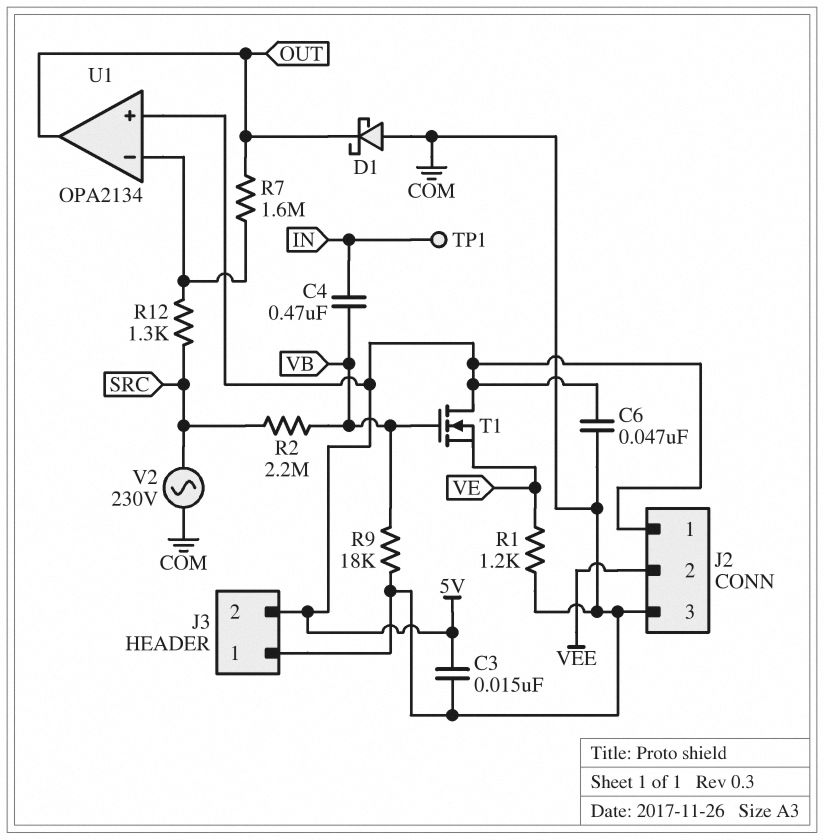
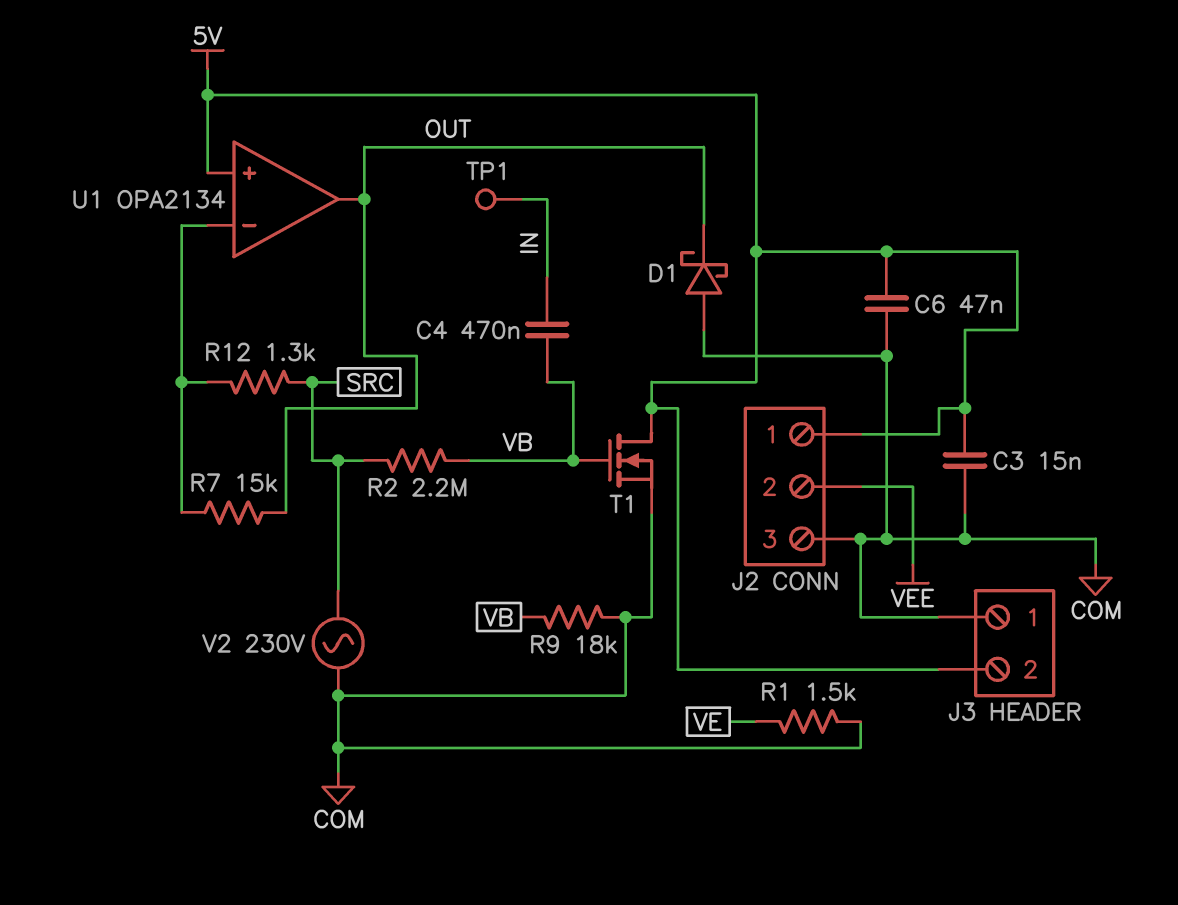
R1: 1.2k (COM, VE) -> 1.5k (COM, VE)
R7: 1.6M (OUT, U1/in-) -> 15k (OUT, U1/in-)
T1: NMOS (G VB, D 5V, S VE) -> NMOS (G VB, D 5V, S COM)

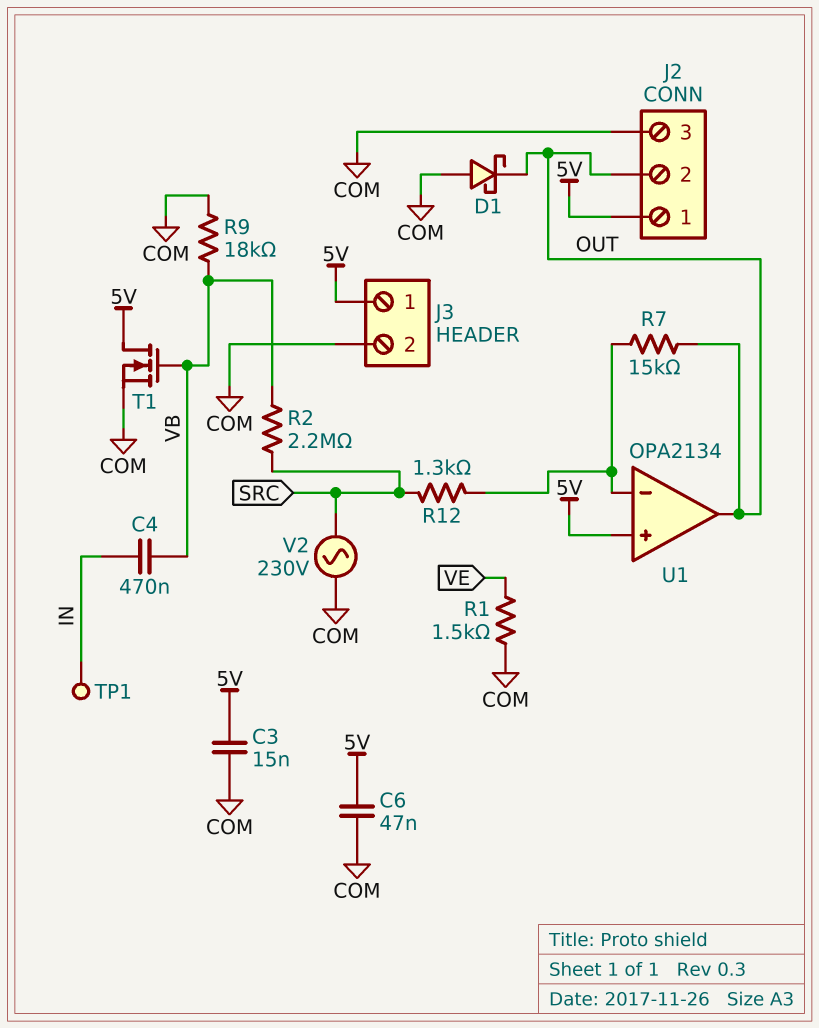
J2 pin 2: VEE -> OUT
J3 pin 1: COM -> 5V
J3 pin 2: 5V -> COM

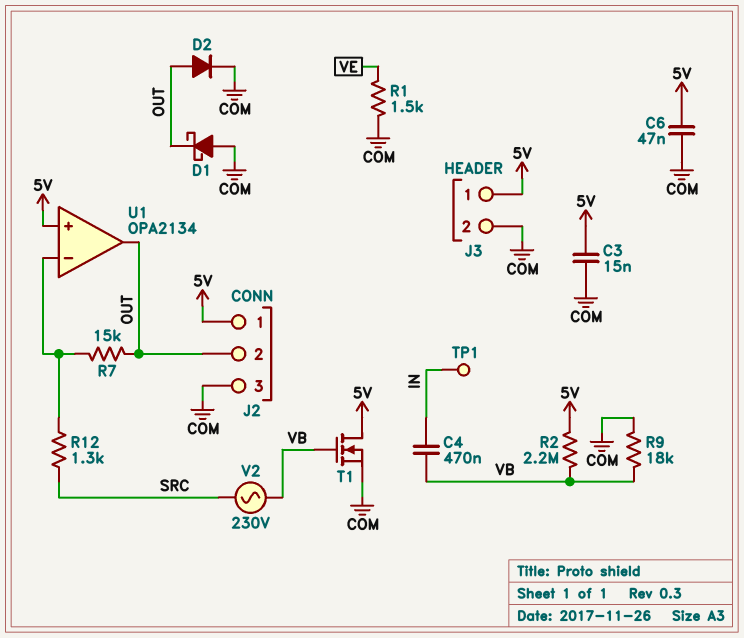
D2: none -> diode (A OUT, K COM)
R2: 2.2M (SRC, VB) -> 2.2M (5V, VB)
V2: AC 230V (COM, SRC) -> AC 230V (SRC, VB)

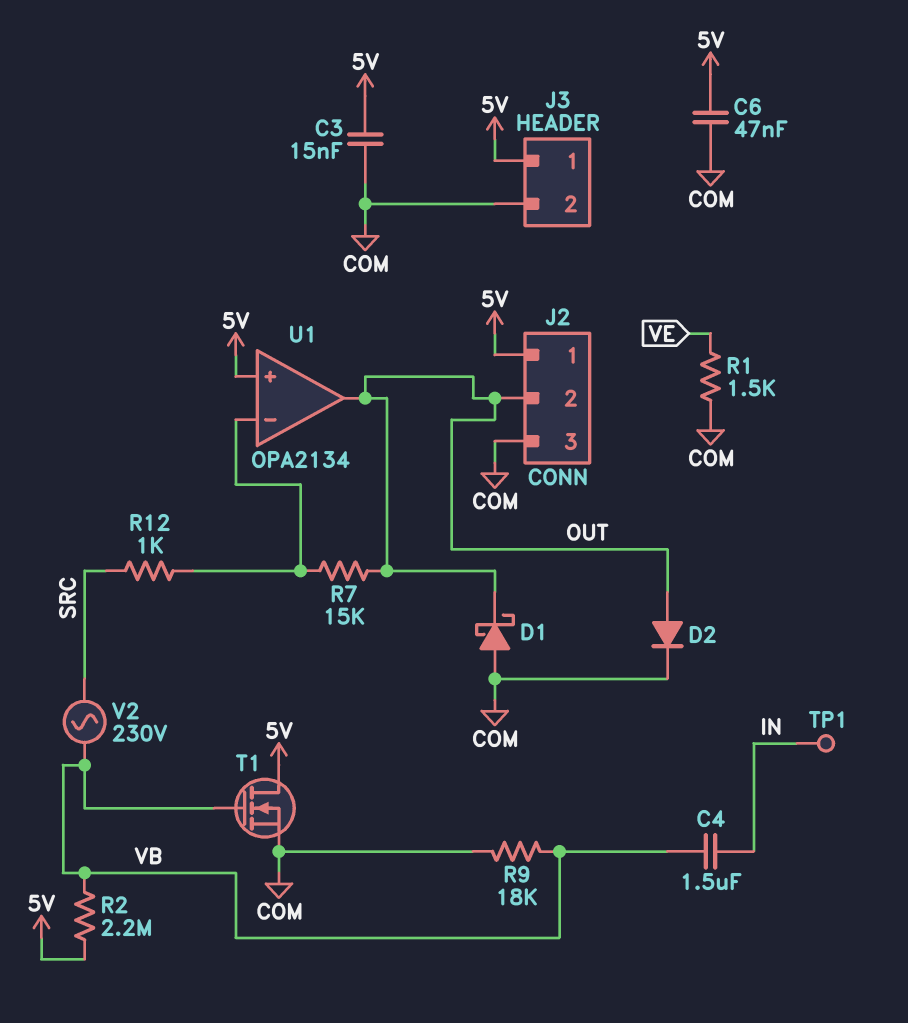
C4: 470nF (IN, VB) -> 1.5uF (IN, VB)
R12: 1.3k (SRC, U1/in-) -> 1k (SRC, U1/in-)

